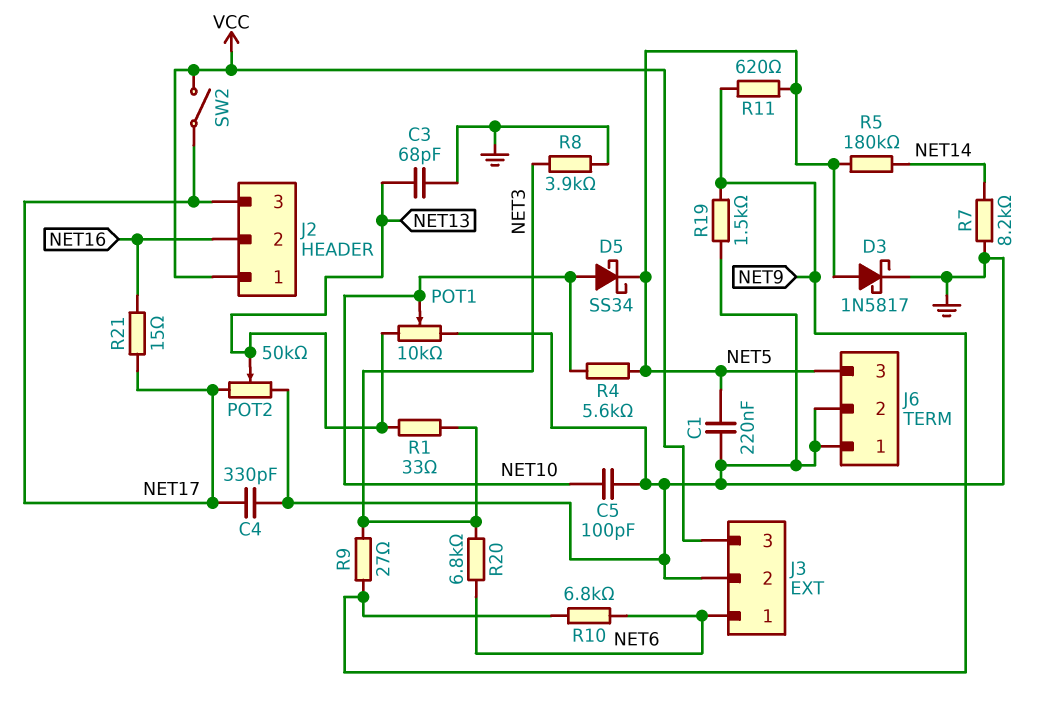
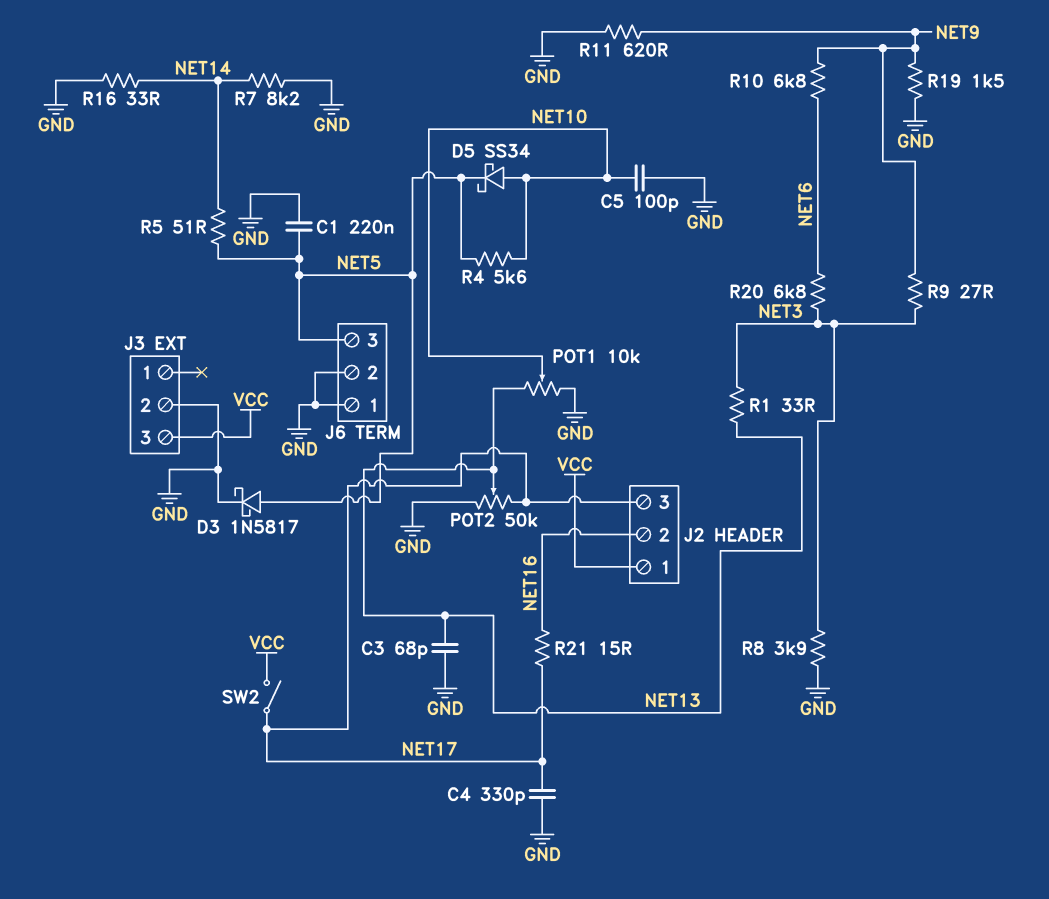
J3 pin 1: NET6 -> none
R5: 180k (NET5, NET14) -> 51 (NET5, NET14)
R11: 620 (NET5, NET9) -> 620 (GND, NET9)
R16: none -> 33 (GND, NET14)

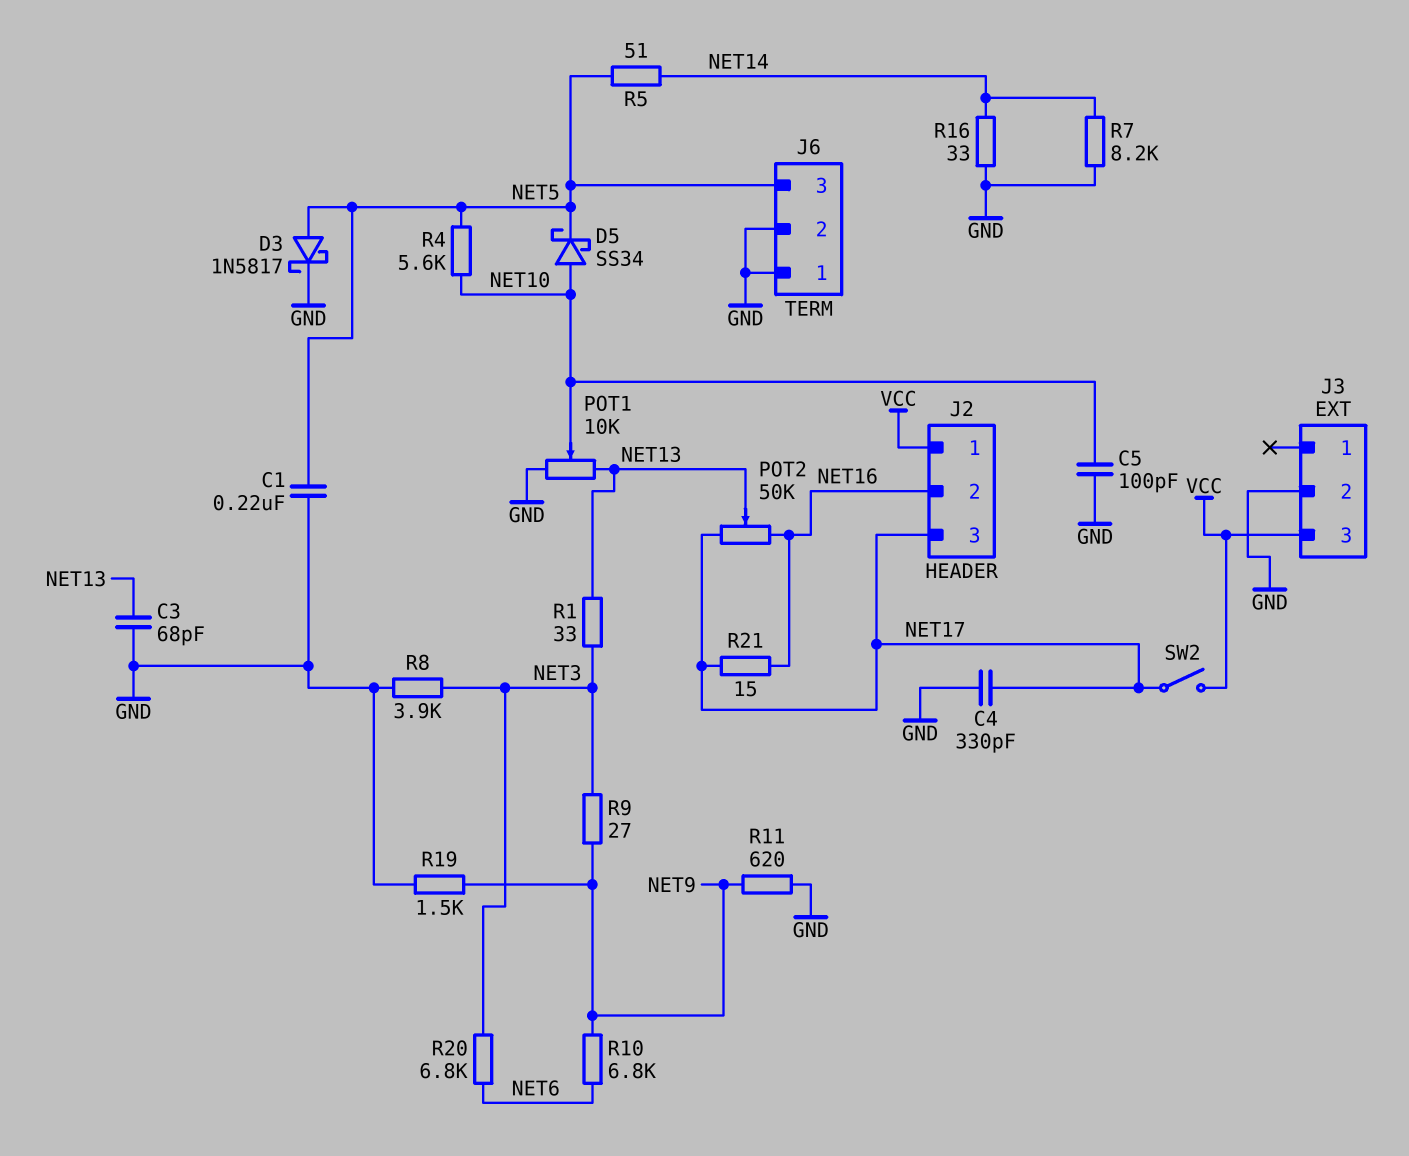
POT2: 50k (GND, NET17, wiper NET13) -> 50k (NET16, NET17, wiper NET13)

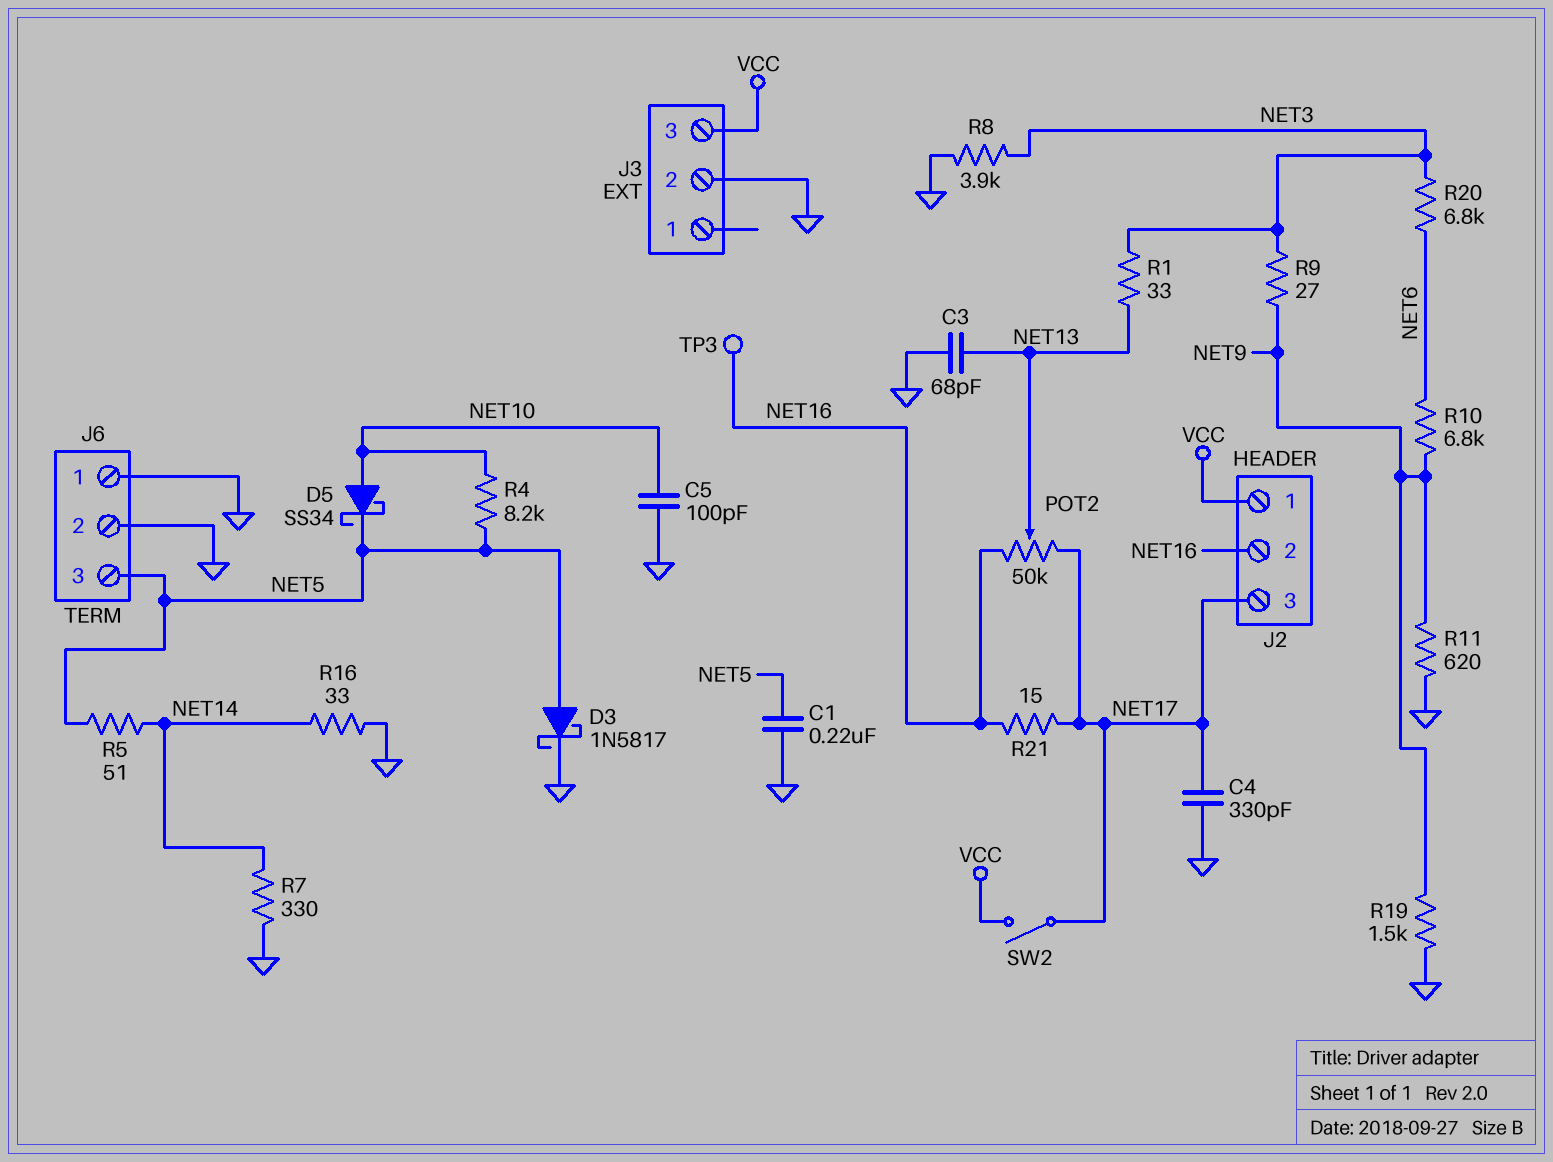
POT1: 10k (GND, NET13, wiper NET10) -> none
R4: 5.6k (NET5, NET10) -> 8.2k (NET5, NET10)
R7: 8.2k (GND, NET14) -> 330 (GND, NET14)
TP3: none -> test point (NET16)

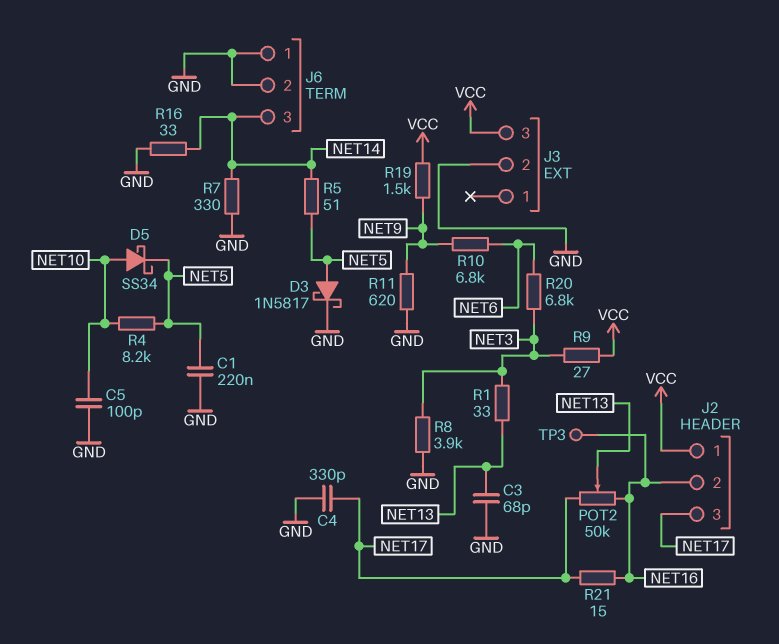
J6 pin 3: NET5 -> NET14
R9: 27 (NET3, NET9) -> 27 (NET3, VCC)
R19: 1.5k (GND, NET9) -> 1.5k (NET9, VCC)
SW2: switch (NET17, VCC) -> none

